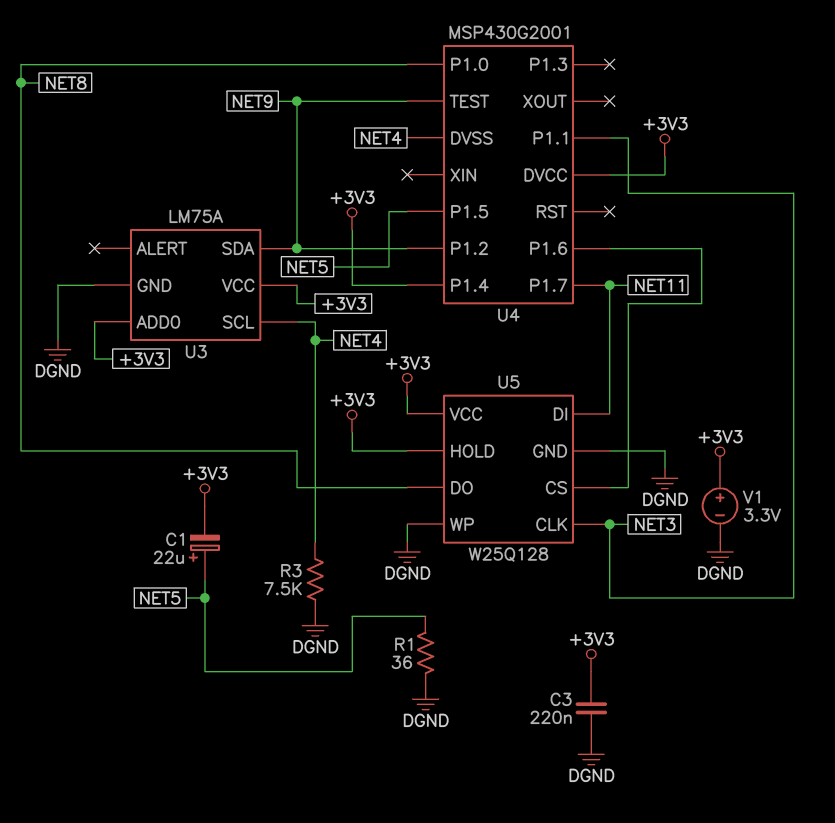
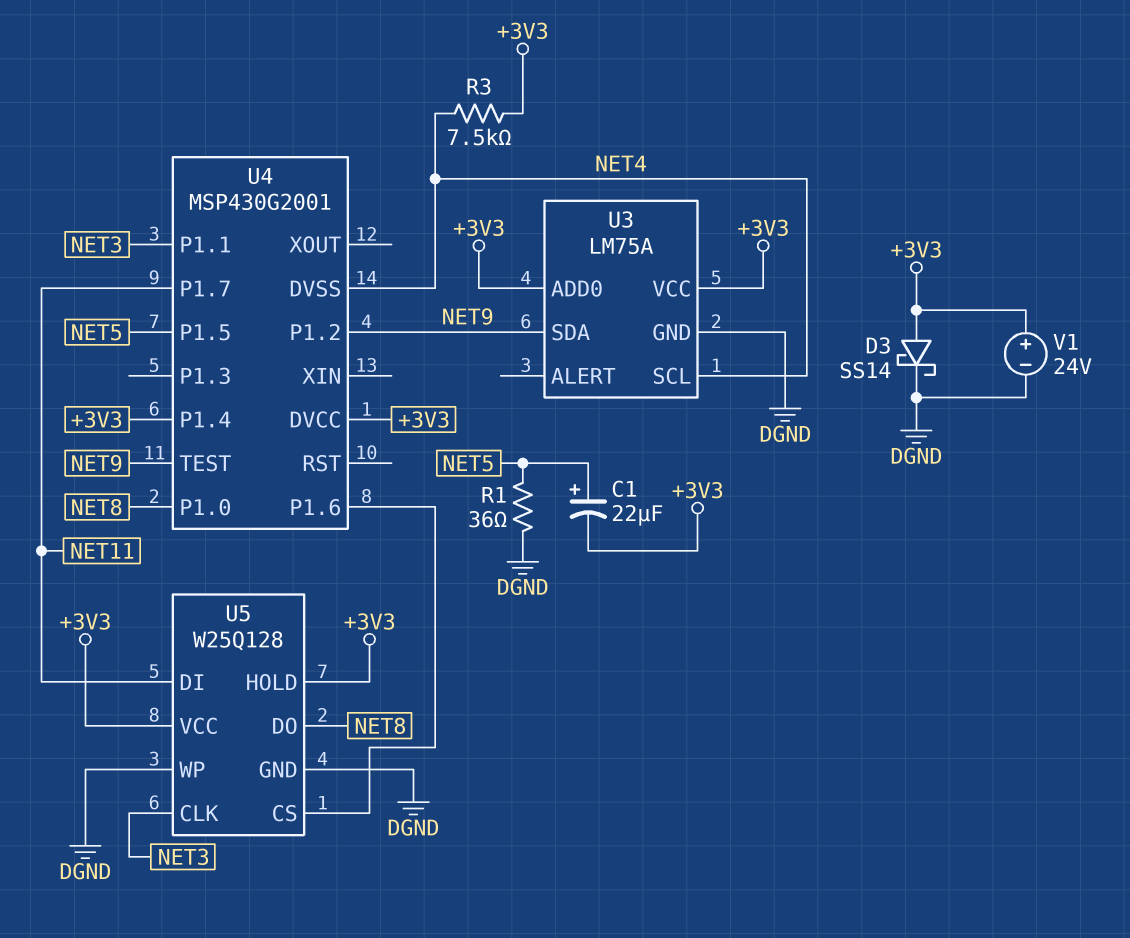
C3: 220nF (+3V3, DGND) -> none
D3: none -> schottky SS14 (A +3V3, K DGND)
R3: 7.5k (DGND, NET4) -> 7.5k (+3V3, NET4)
V1: 3.3V (plus +3V3, minus DGND) -> 24V (plus +3V3, minus DGND)

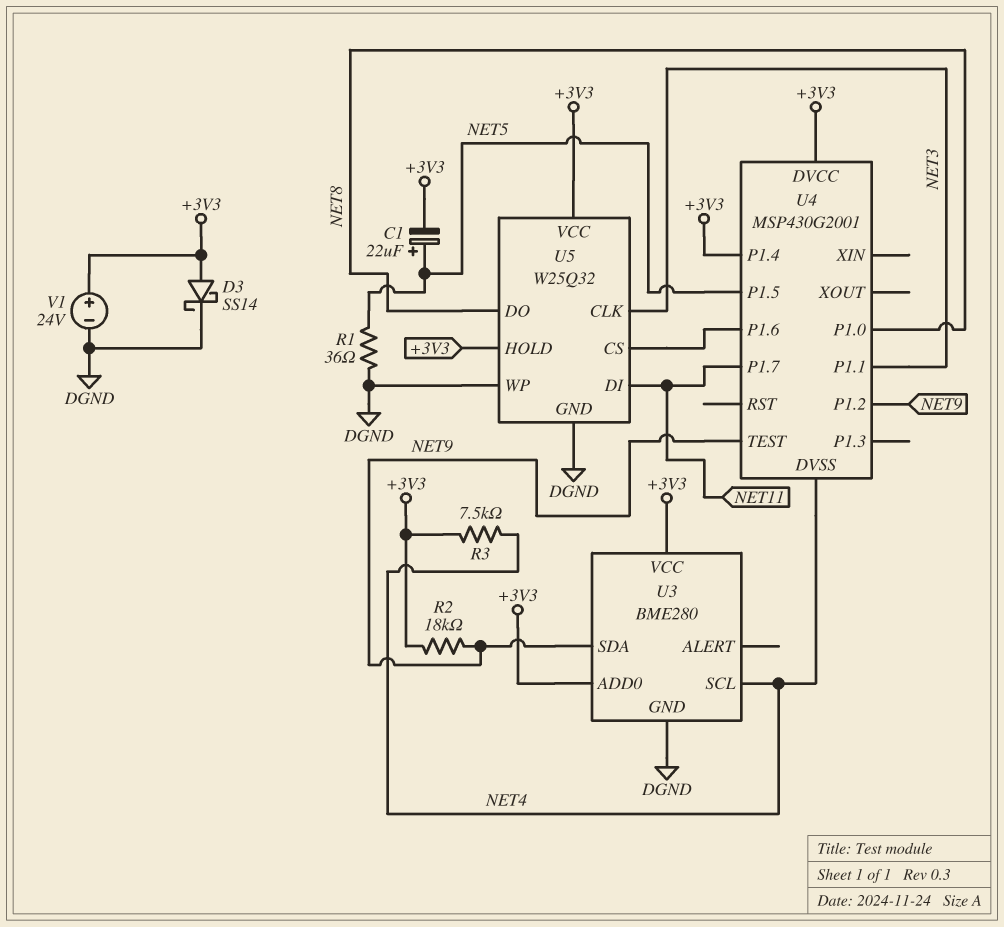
R2: none -> 18k (+3V3, NET9)
U3: LM75A -> BME280
U5: W25Q128 -> W25Q32

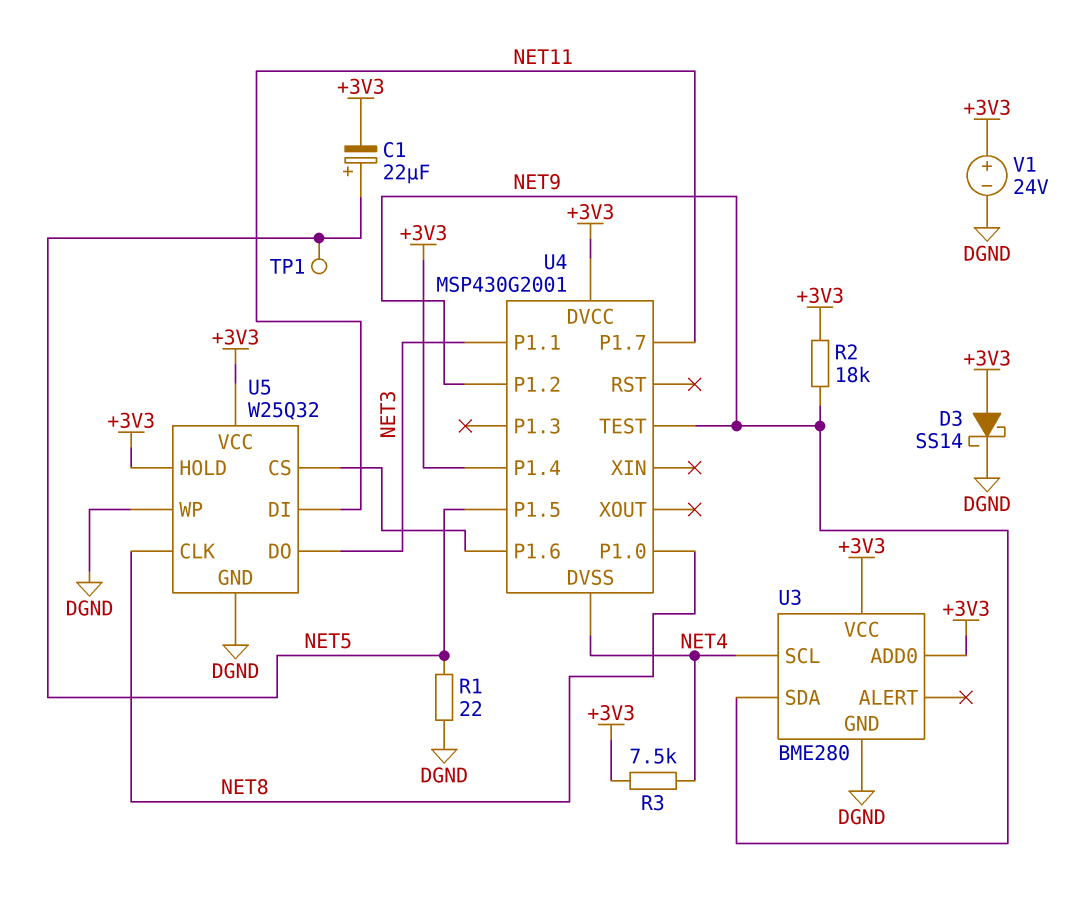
R1: 36 (DGND, NET5) -> 22 (DGND, NET5)
TP1: none -> test point (NET5)
U5 pin CLK: NET3 -> NET8
U5 pin DO: NET8 -> NET3

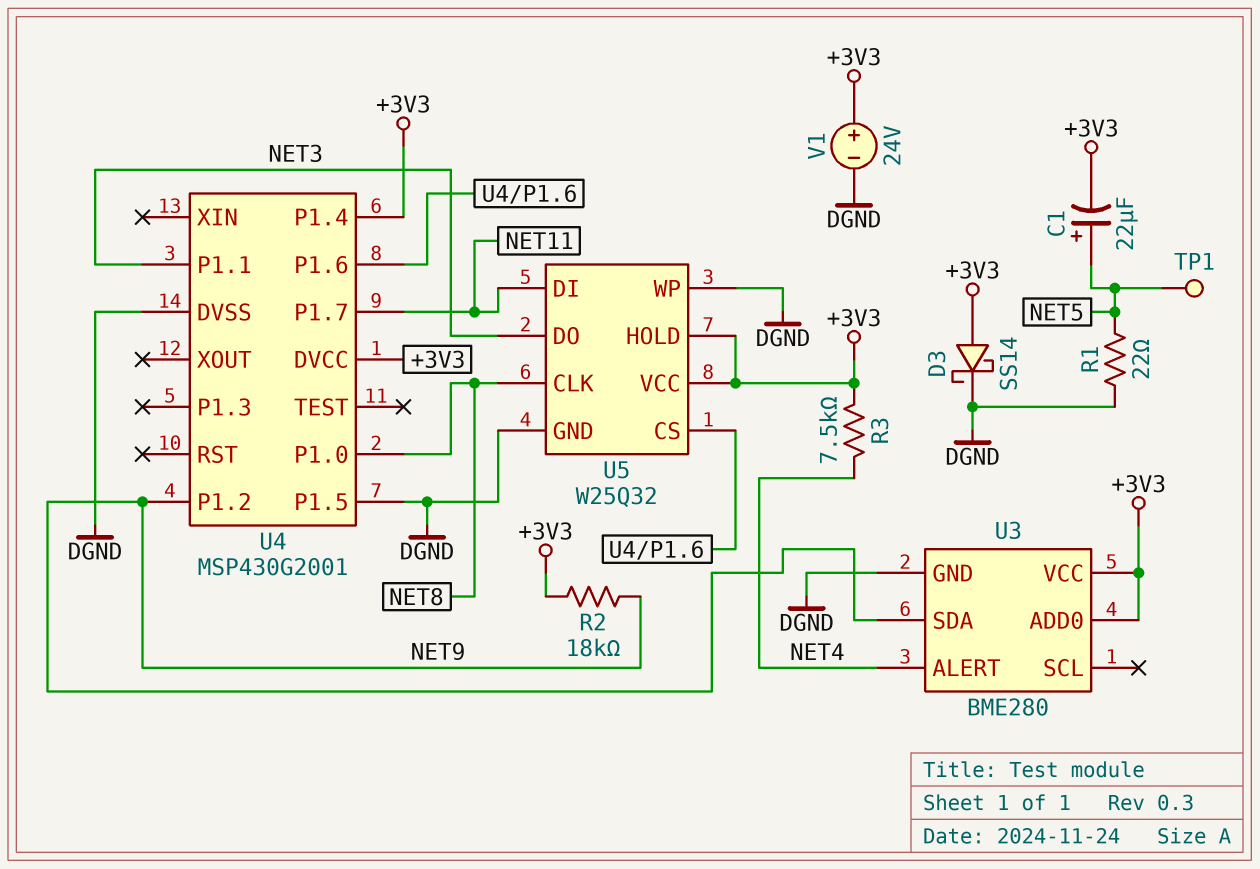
U3 pin ALERT: none -> NET4
U3 pin SCL: NET4 -> none
U4 pin DVSS: NET4 -> DGND
U4 pin P1.5: NET5 -> DGND
U4 pin TEST: NET9 -> none

